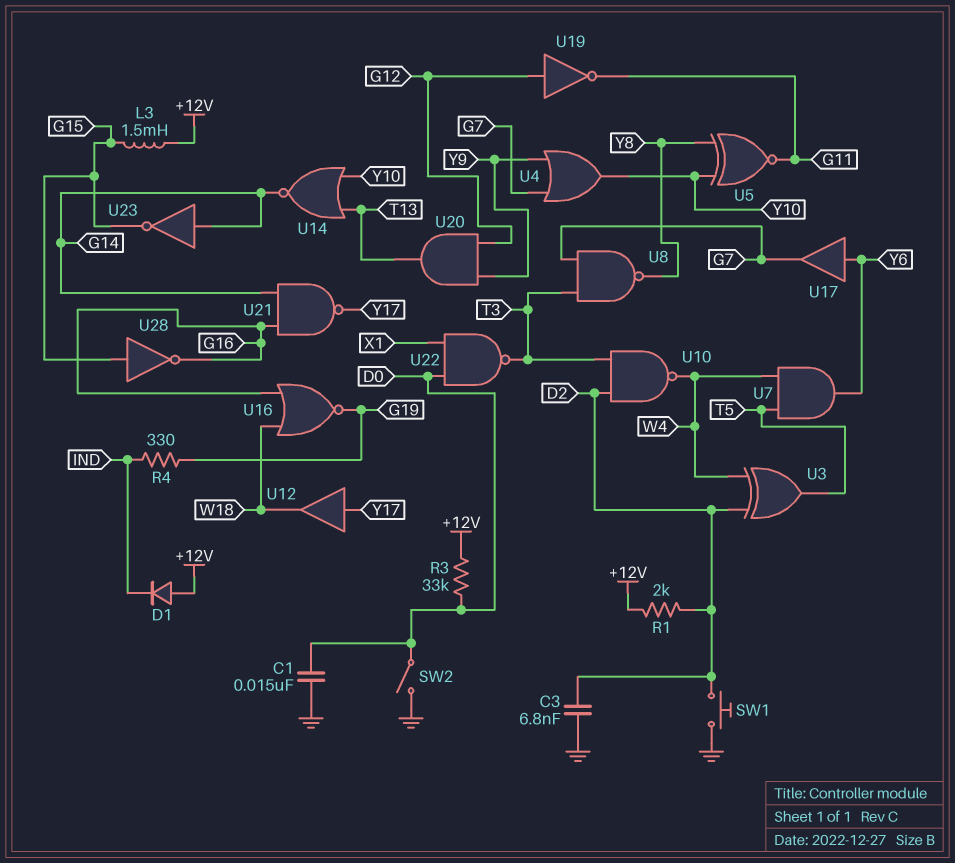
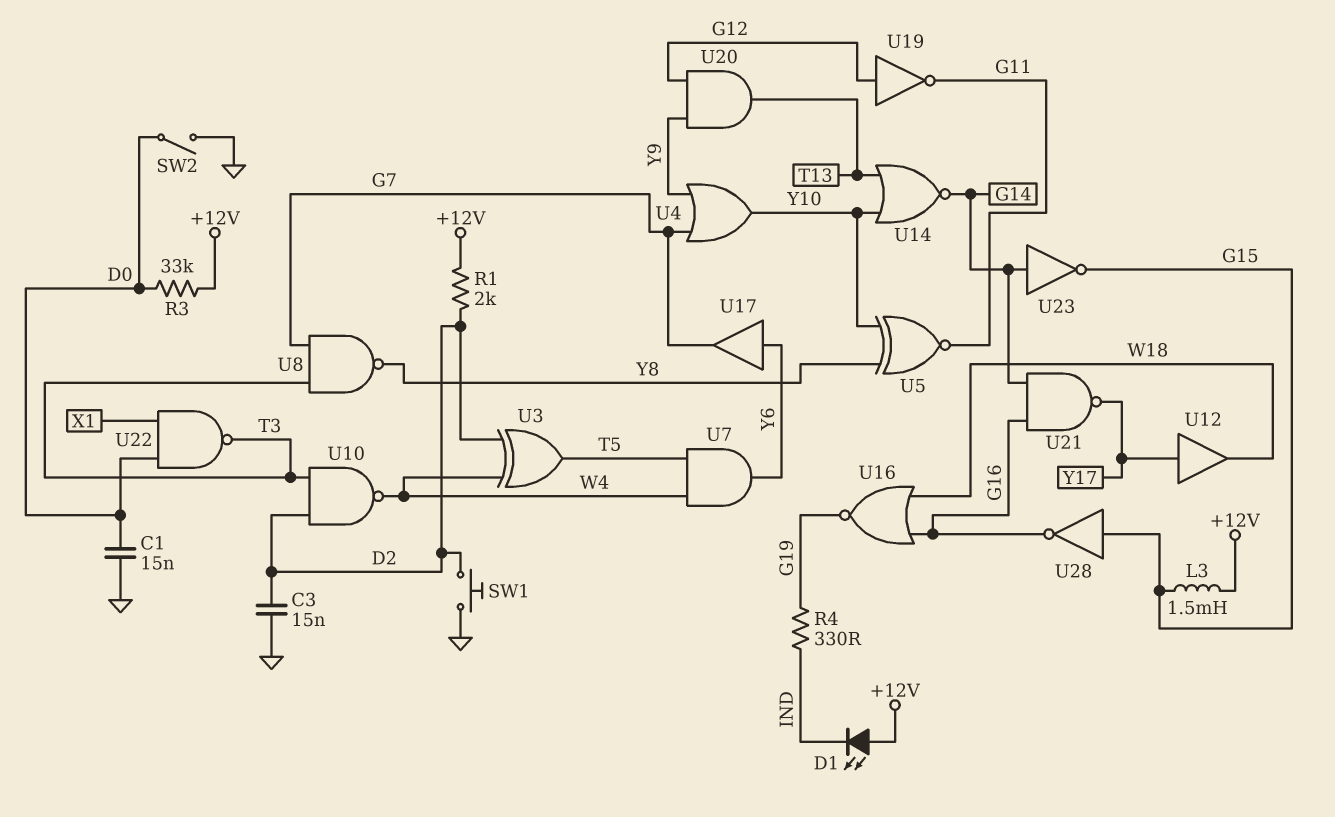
C3: 6.8nF (D2, GND) -> 15nF (D2, GND)
D1: diode (A +12V, K IND) -> LED (A +12V, K IND)

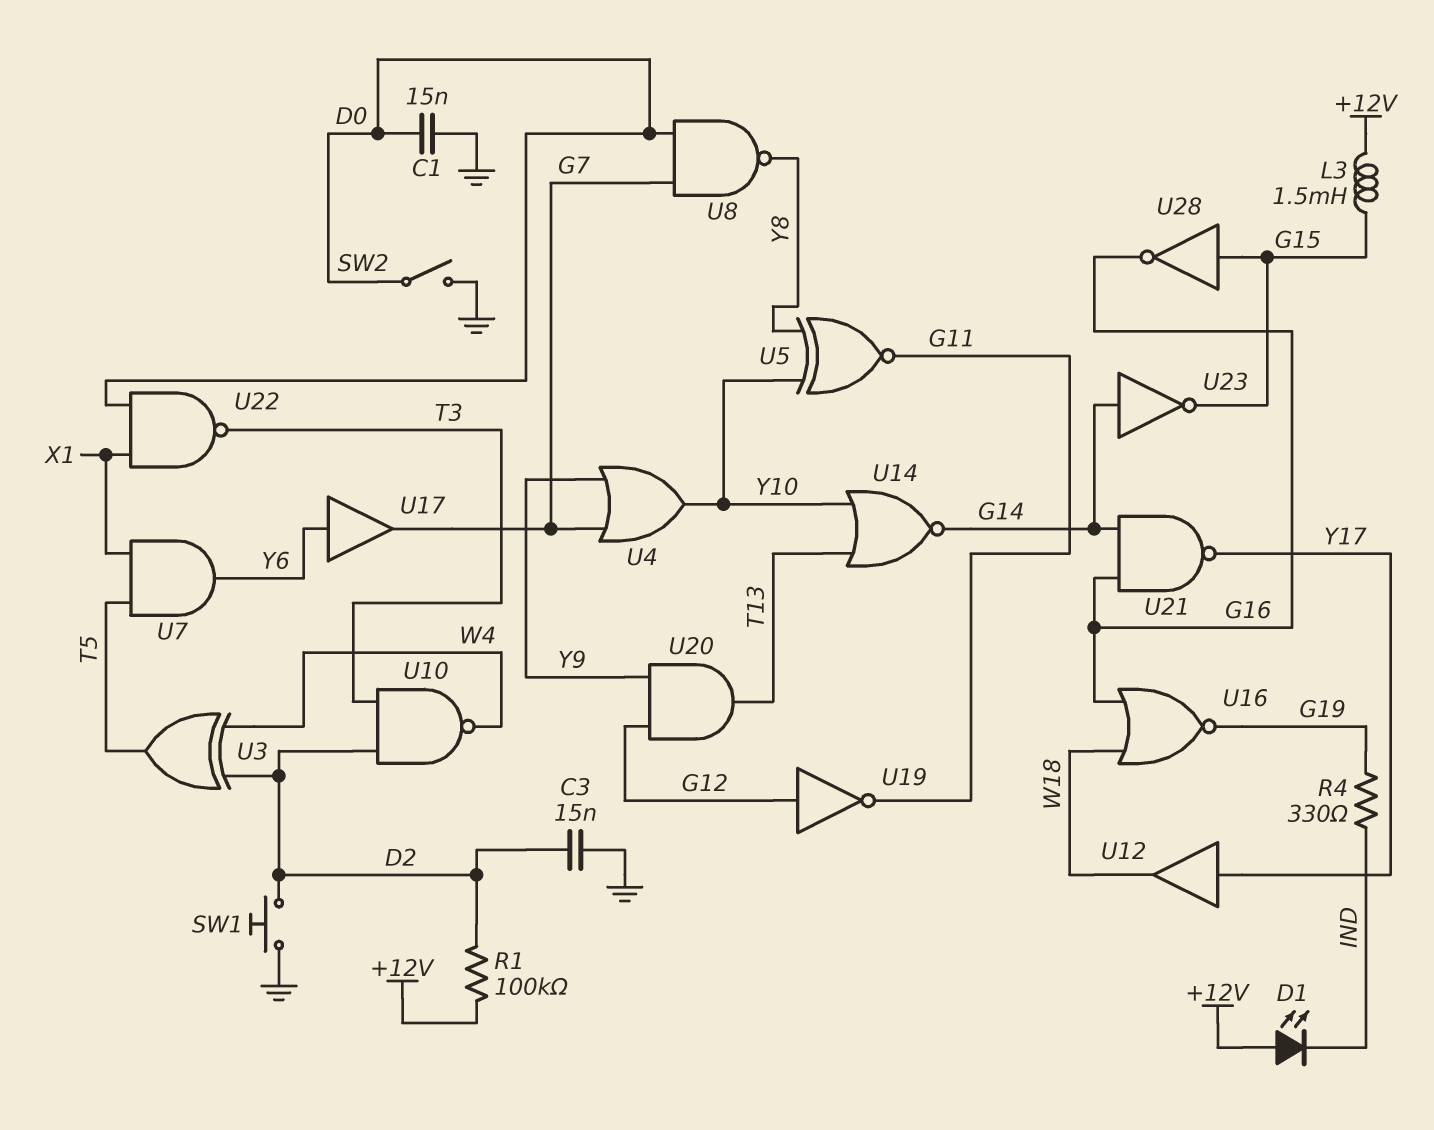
R1: 2k (+12V, D2) -> 100k (+12V, D2)
R3: 33k (+12V, D0) -> none
U7: AND (in T5, in W4, out Y6) -> AND (in T5, in X1, out Y6)
U8: NAND (in G7, in T3, out Y8) -> NAND (in D0, in G7, out Y8)

